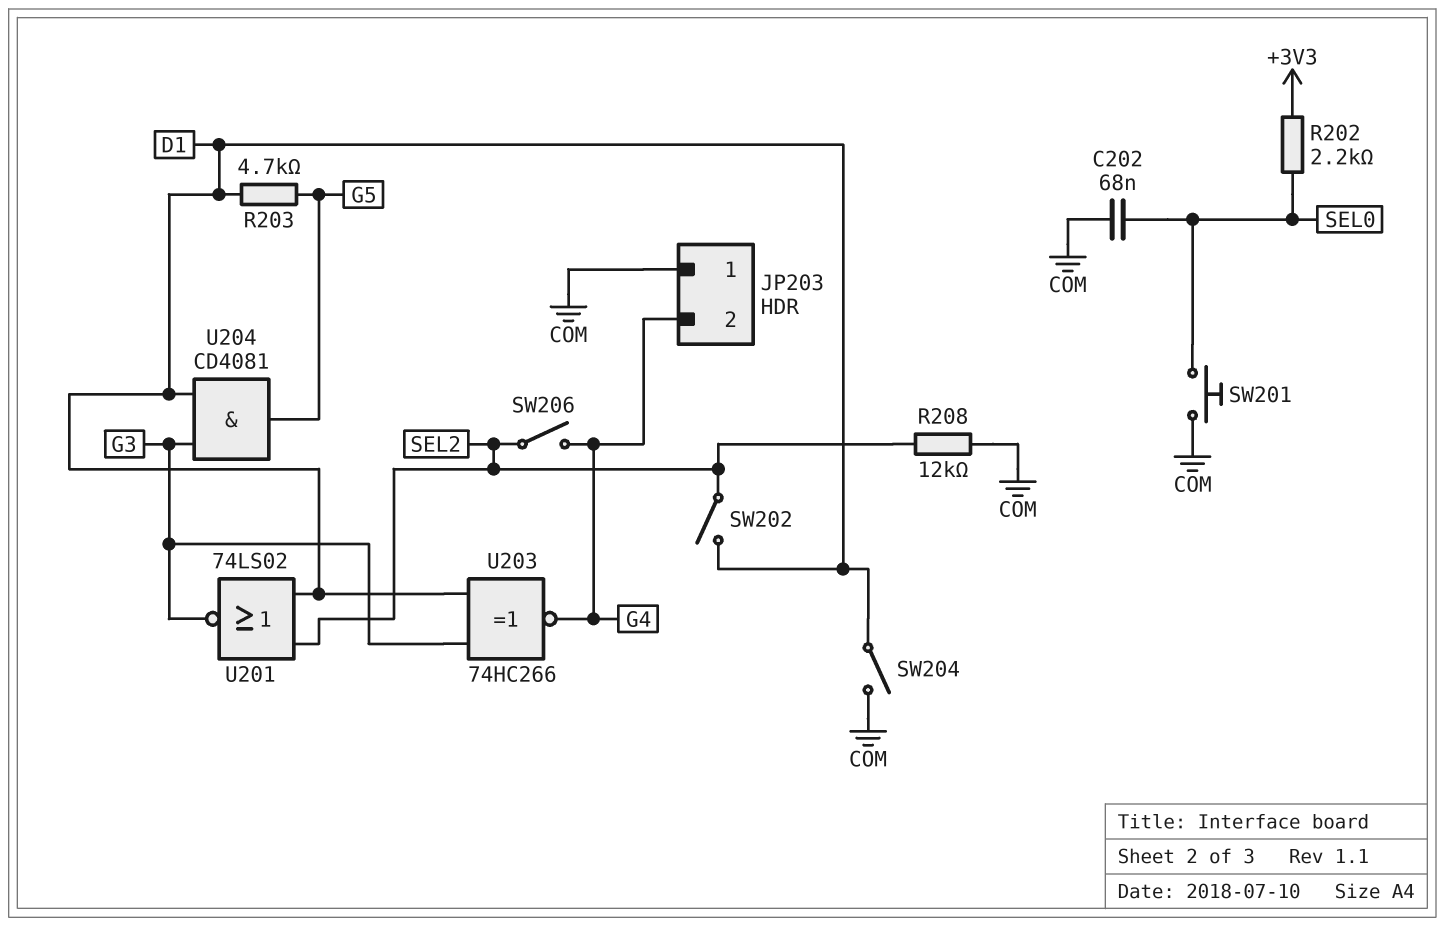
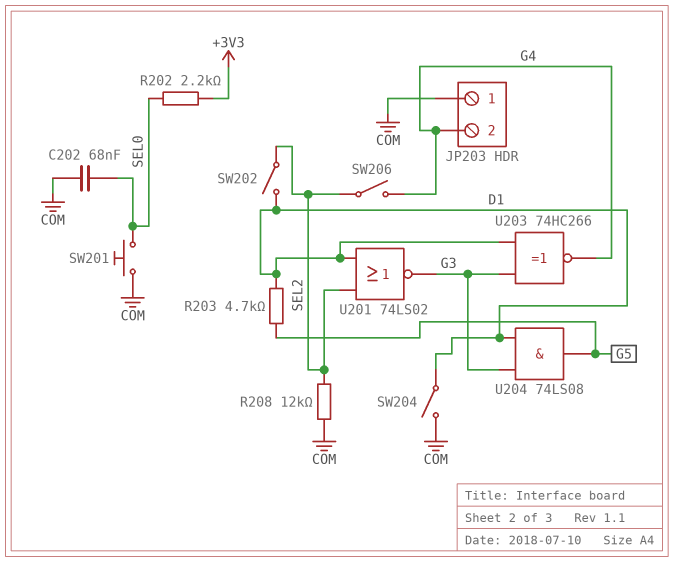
U204: AND CD4081 (in D1, in G3, out G5) -> AND 74LS08 (in D1, in G3, out G5)

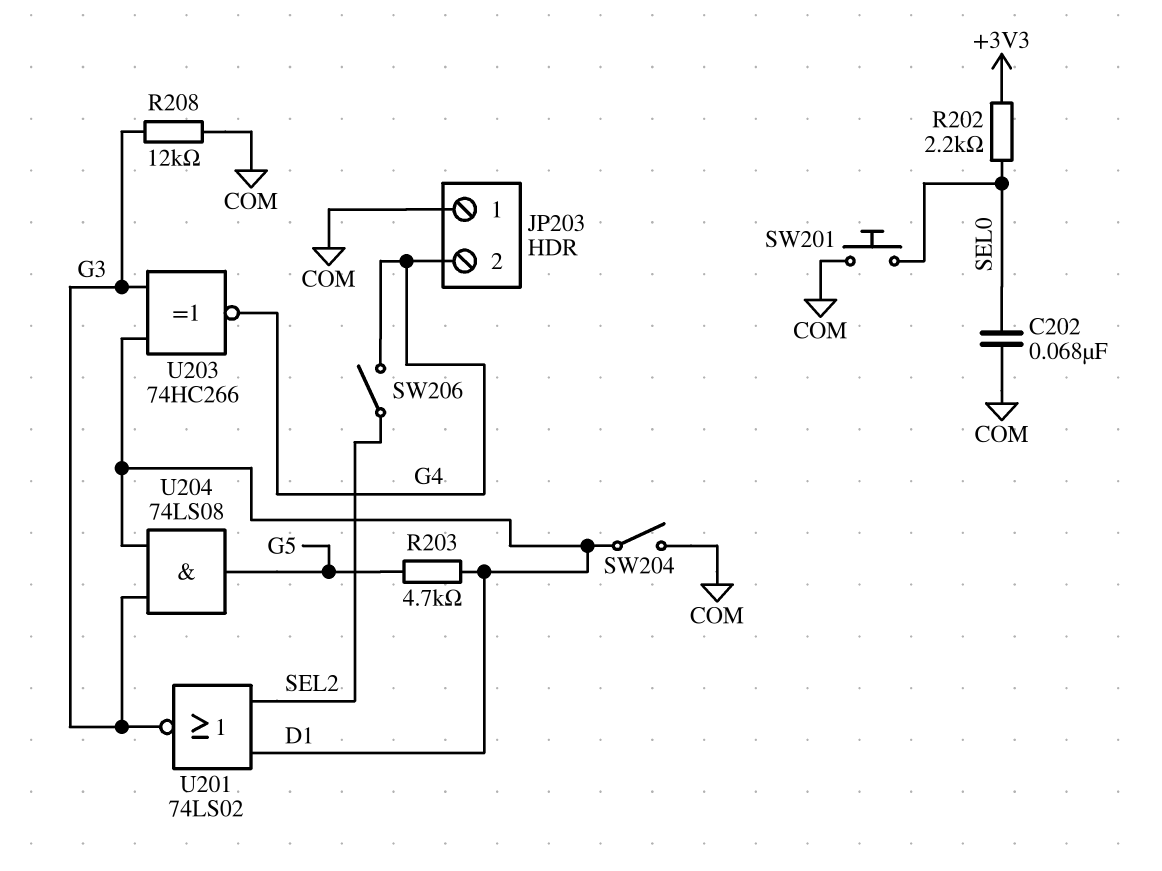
R208: 12k (COM, SEL2) -> 12k (COM, G3)
SW202: switch (D1, SEL2) -> none

